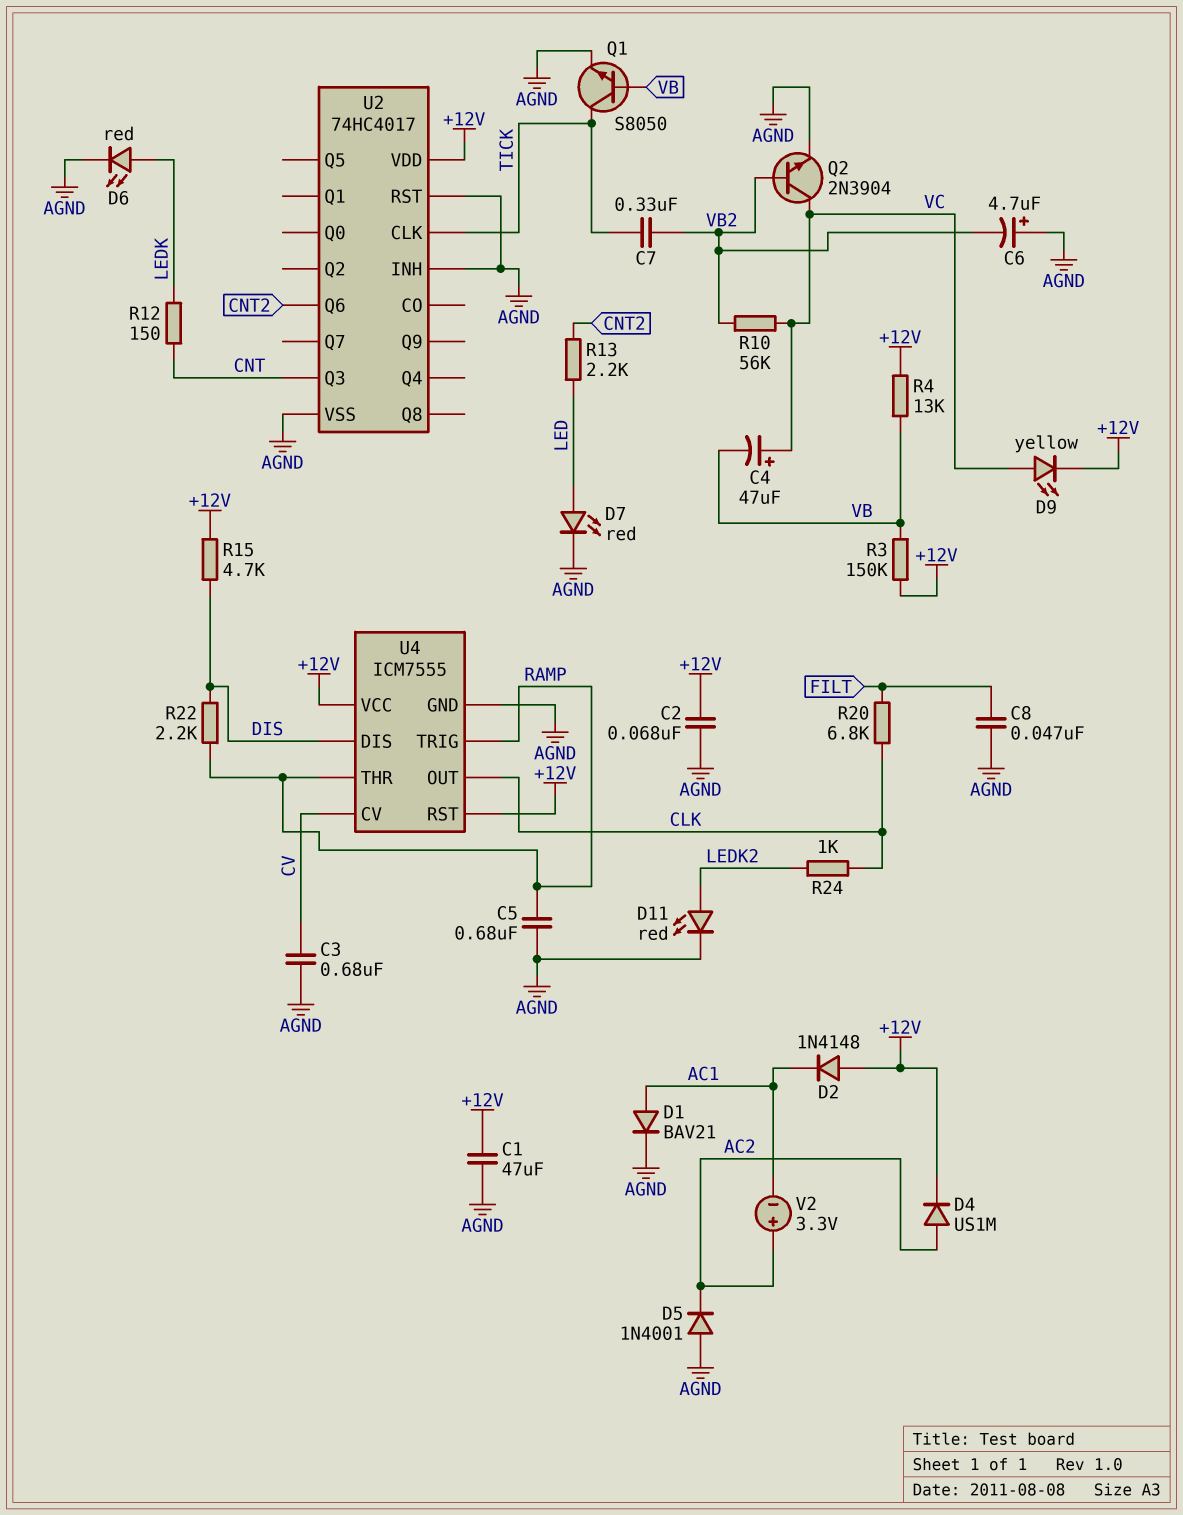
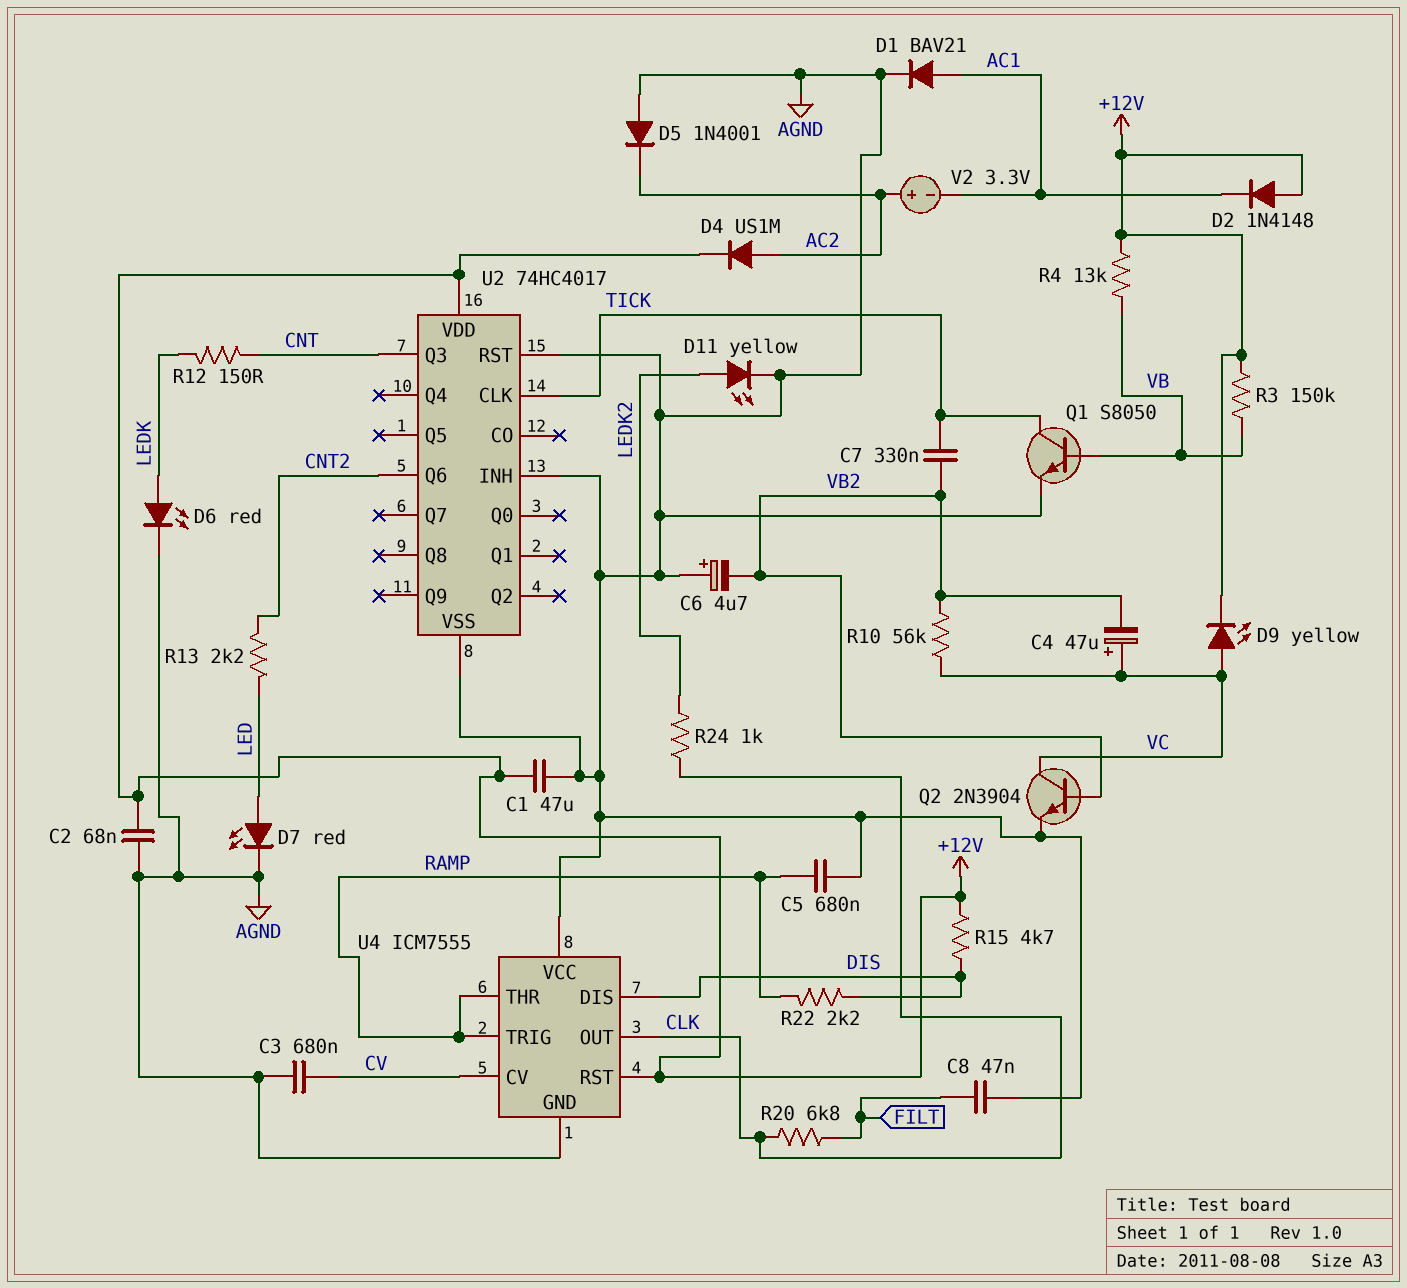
C4: 47uF (plus VC, minus VB) -> 47uF (plus VC, minus VB2)
D11: LED red (A LEDK2, K AGND) -> LED yellow (A LEDK2, K AGND)
U4 pin VCC: +12V -> AGND

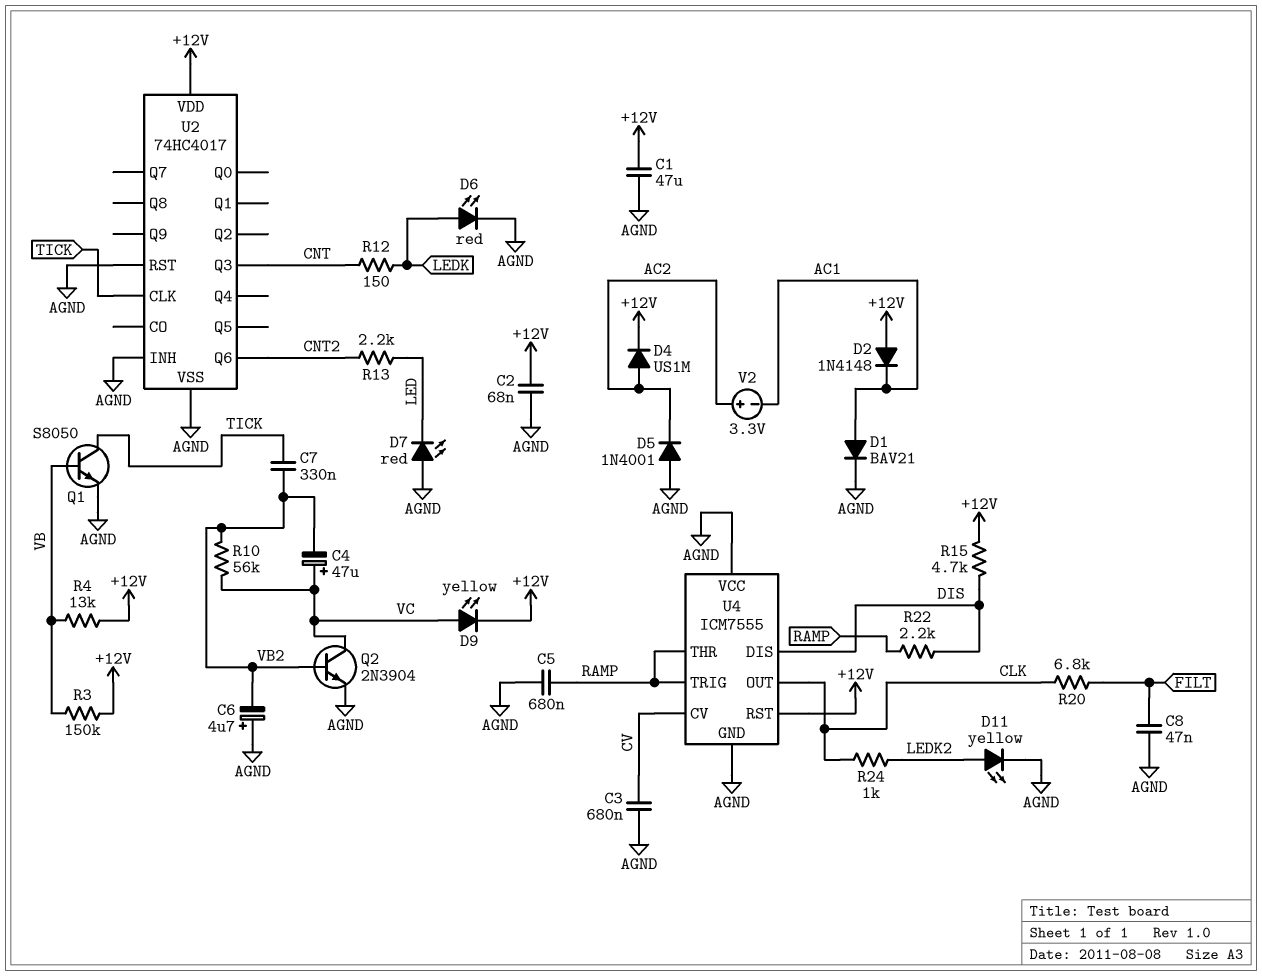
D7: LED red (A LED, K AGND) -> LED red (A AGND, K LED)

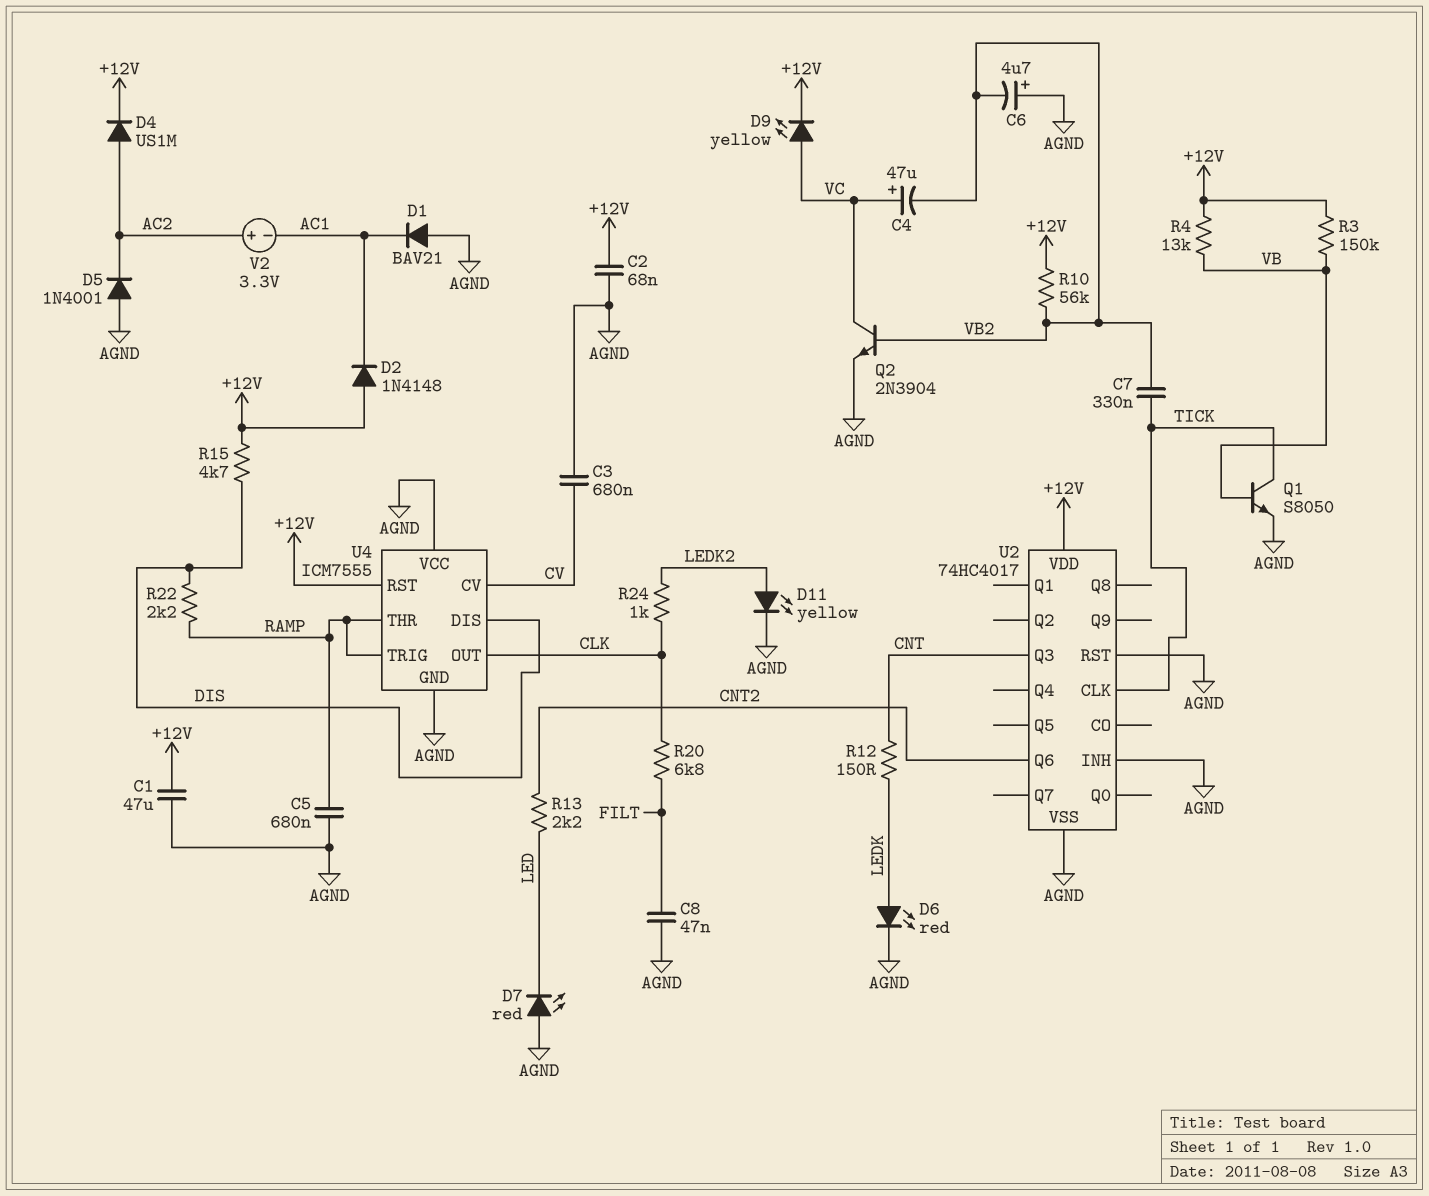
D1: diode BAV21 (A AC1, K AGND) -> diode BAV21 (A AGND, K AC1)
R10: 56k (VB2, VC) -> 56k (+12V, VB2)

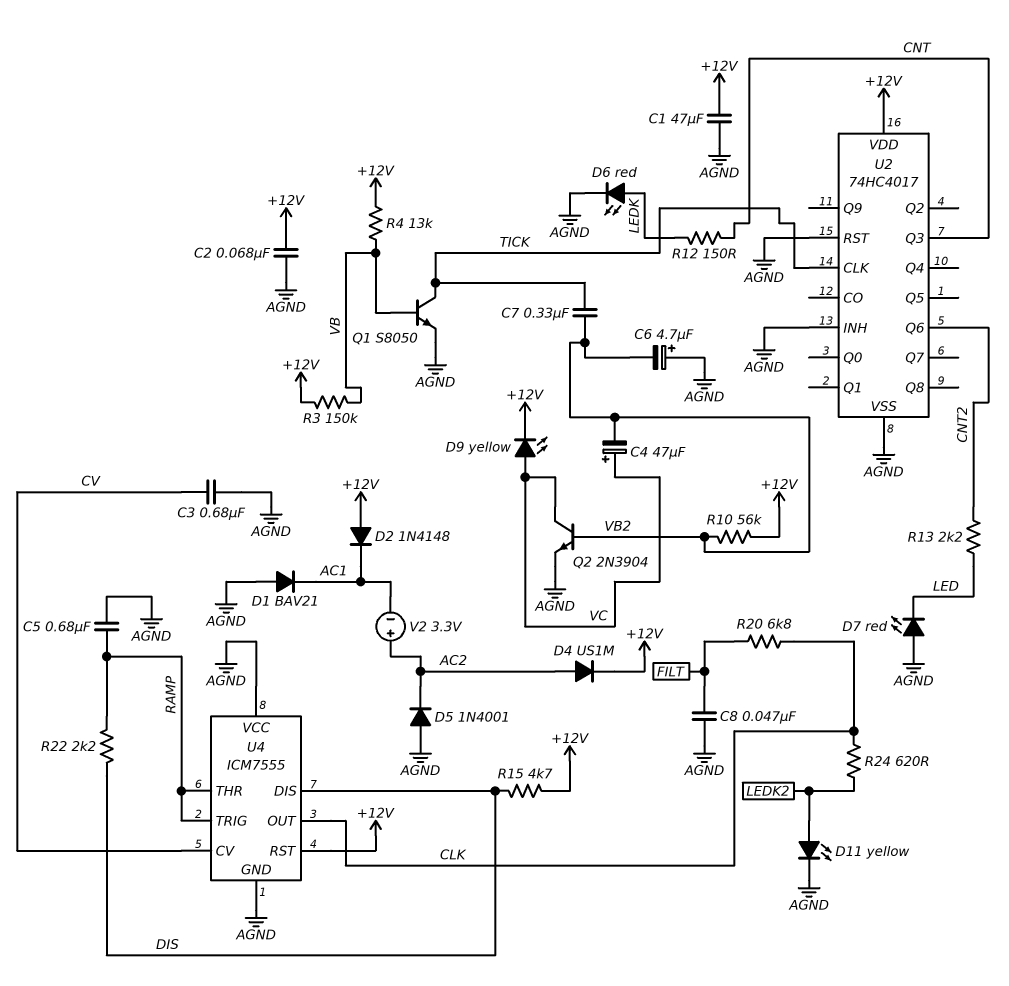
R24: 1k (CLK, LEDK2) -> 620 (CLK, LEDK2)

